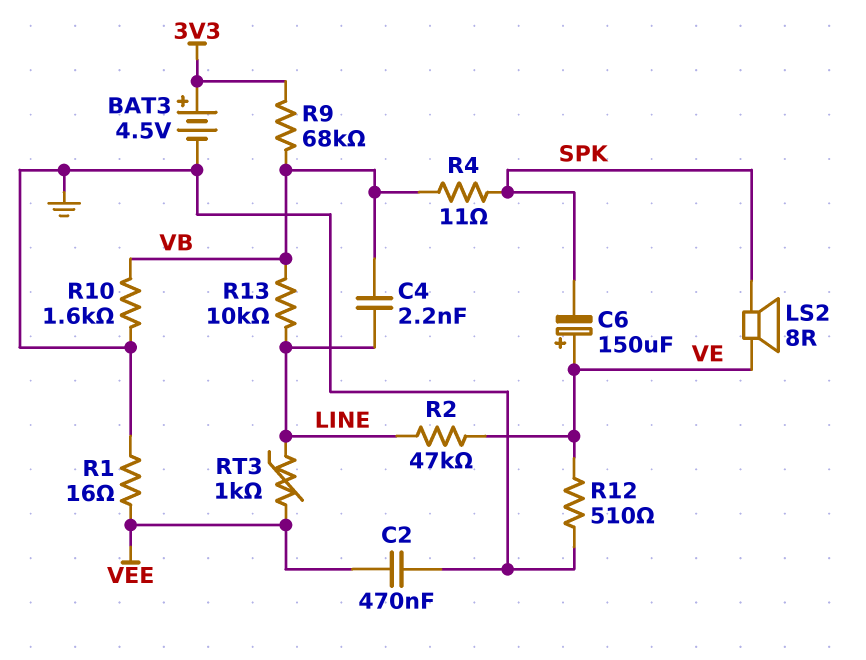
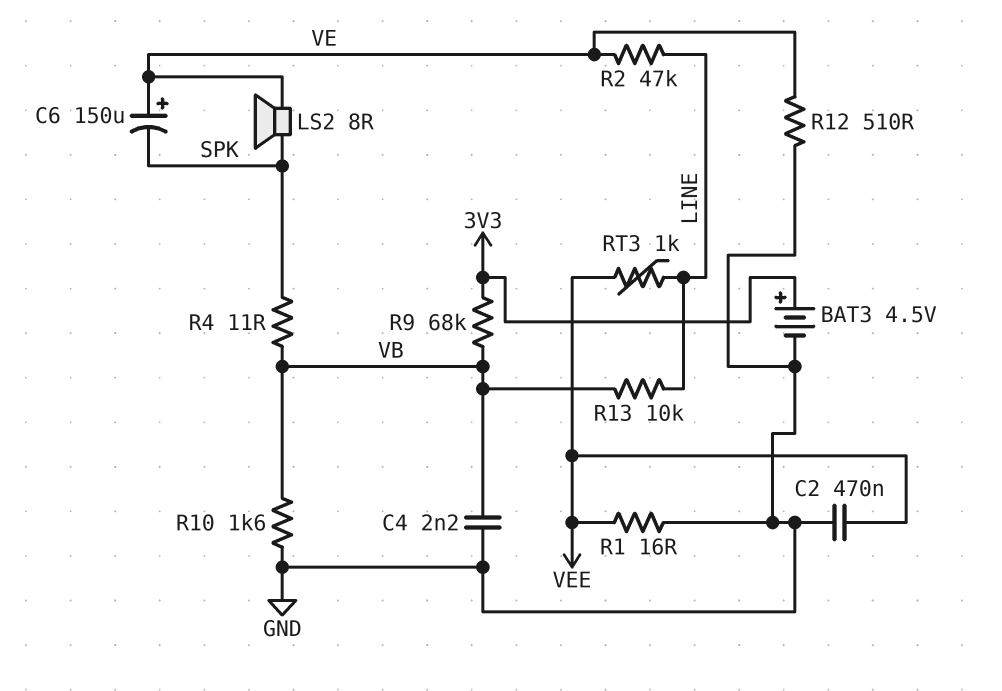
C4: 2.2nF (LINE, VB) -> 2.2nF (GND, VB)

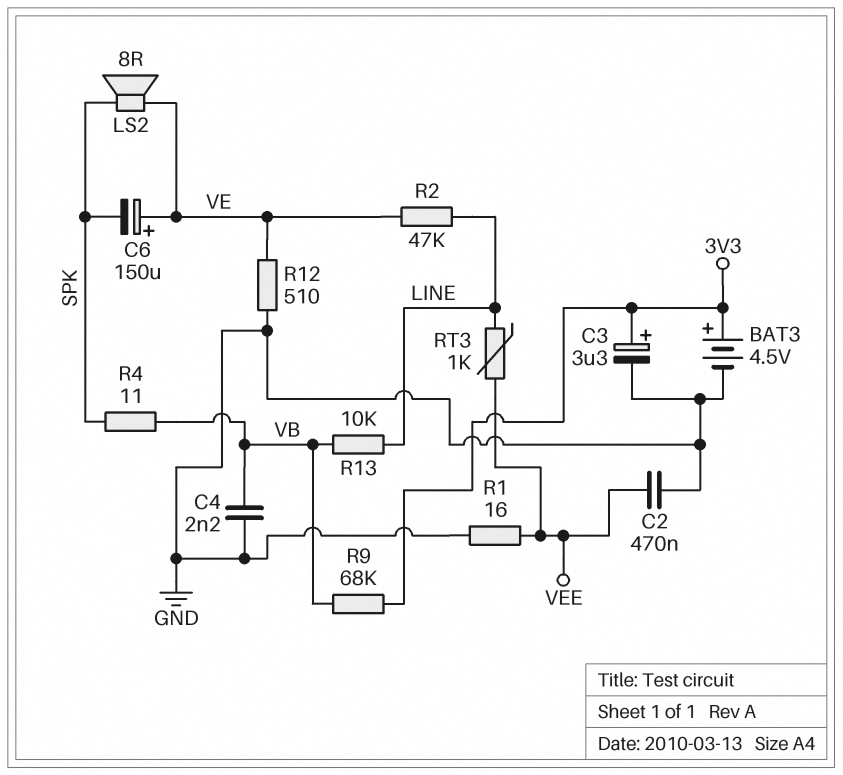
C3: none -> 3.3uF (plus 3V3, minus GND)
R10: 1.6k (GND, VB) -> none

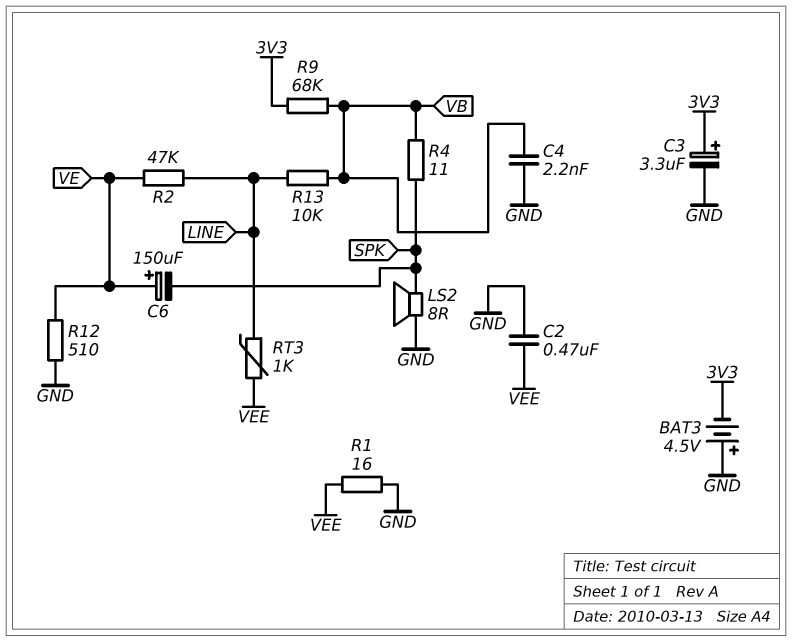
BAT3: 4.5V (plus 3V3, minus GND) -> 4.5V (plus GND, minus 3V3)
LS2: speaker 8R (SPK, VE) -> speaker 8R (GND, SPK)

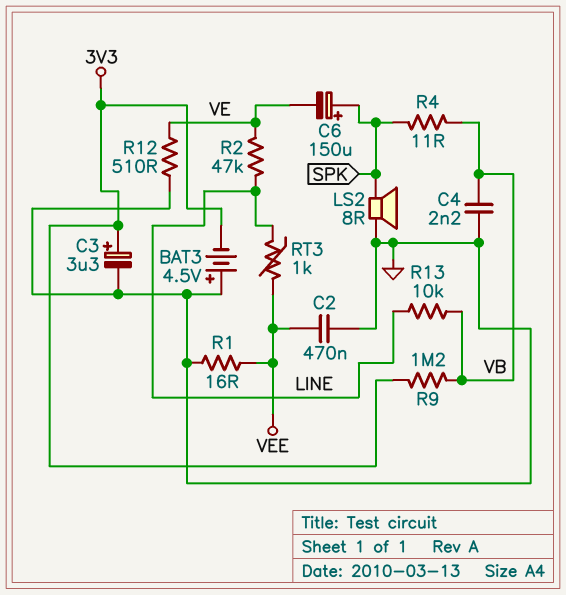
C6: 150uF (plus VE, minus SPK) -> 150uF (plus SPK, minus VE)
R9: 68k (3V3, VB) -> 1.2M (3V3, VB)

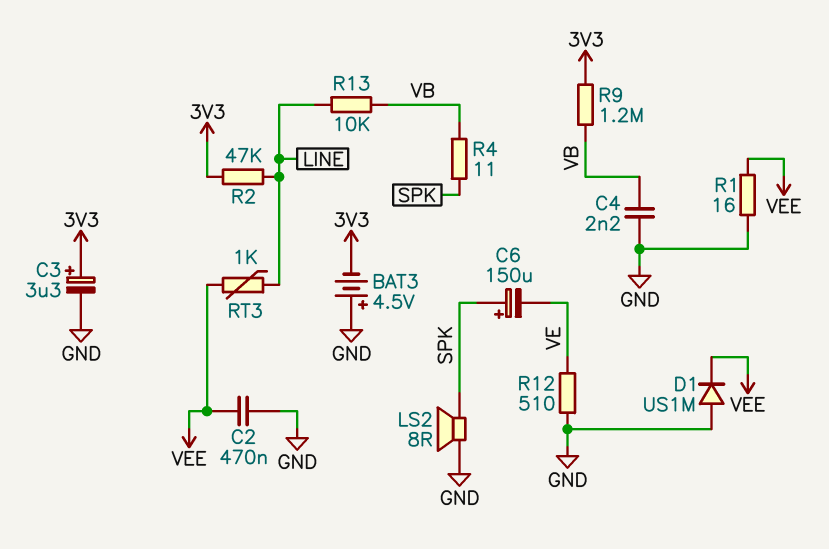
D1: none -> diode US1M (A GND, K VEE)
R2: 47k (LINE, VE) -> 47k (3V3, LINE)

